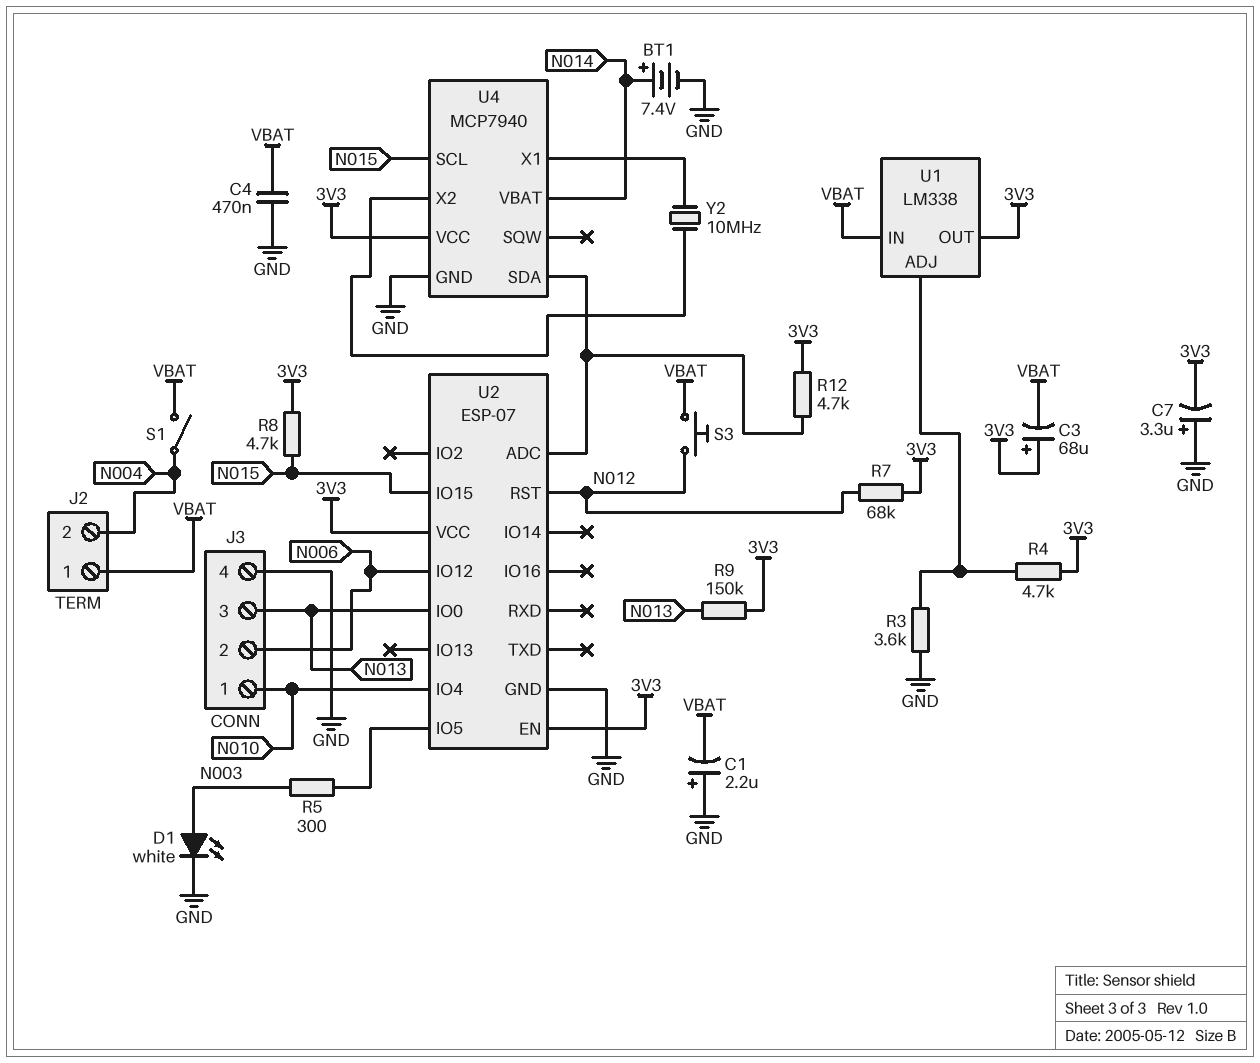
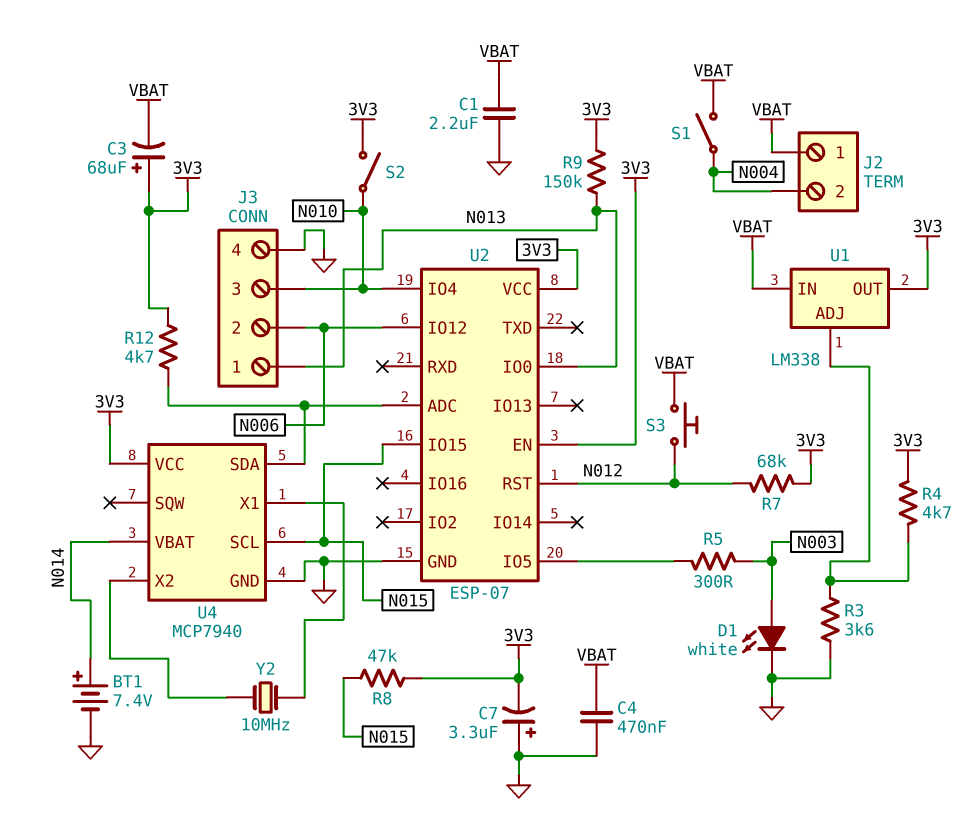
C1: 2.2uF (plus GND, minus VBAT) -> 2.2uF (GND, VBAT)
J3 pin 1: N010 -> N013
J3 pin 3: N013 -> N010
R8: 4.7k (3V3, N015) -> 47k (3V3, N015)
S2: none -> switch (3V3, N010)

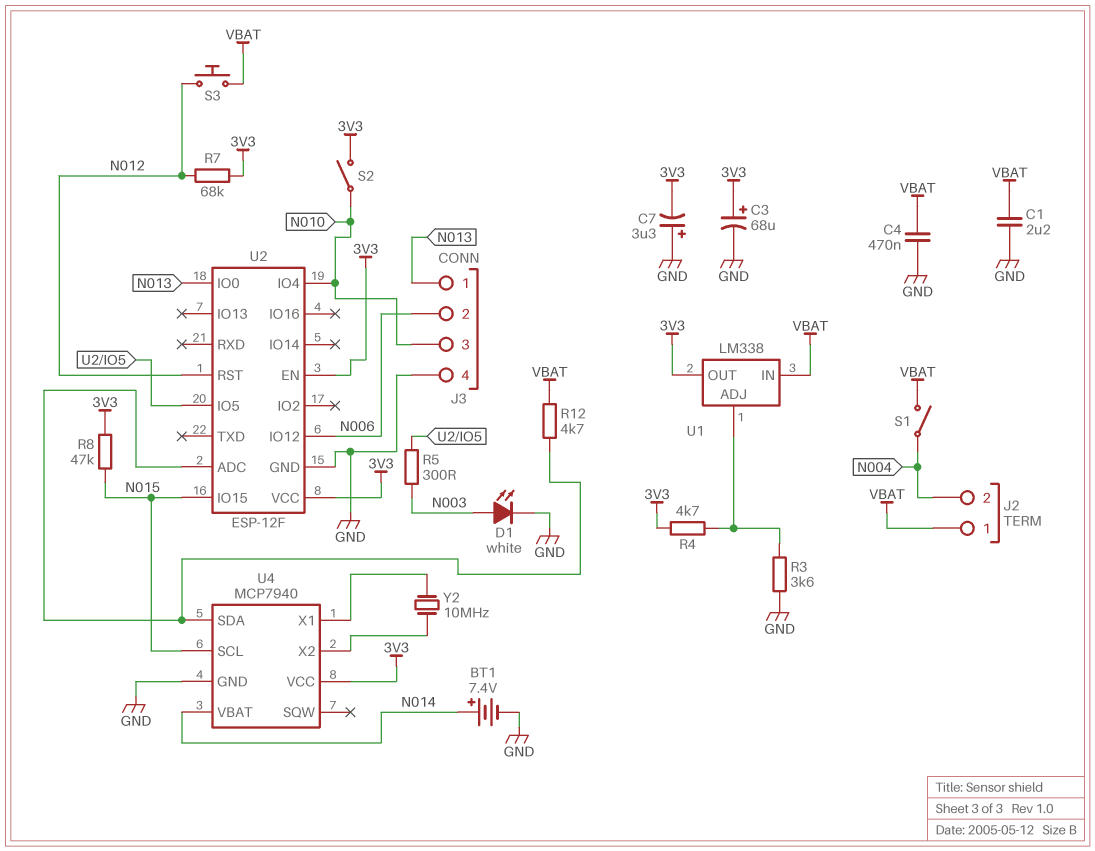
C3: 68uF (plus 3V3, minus VBAT) -> 68uF (plus 3V3, minus GND)
R9: 150k (3V3, N013) -> none
R12: 4.7k (3V3, U2/ADC) -> 4.7k (U2/ADC, VBAT)
U2: ESP-07 -> ESP-12F

